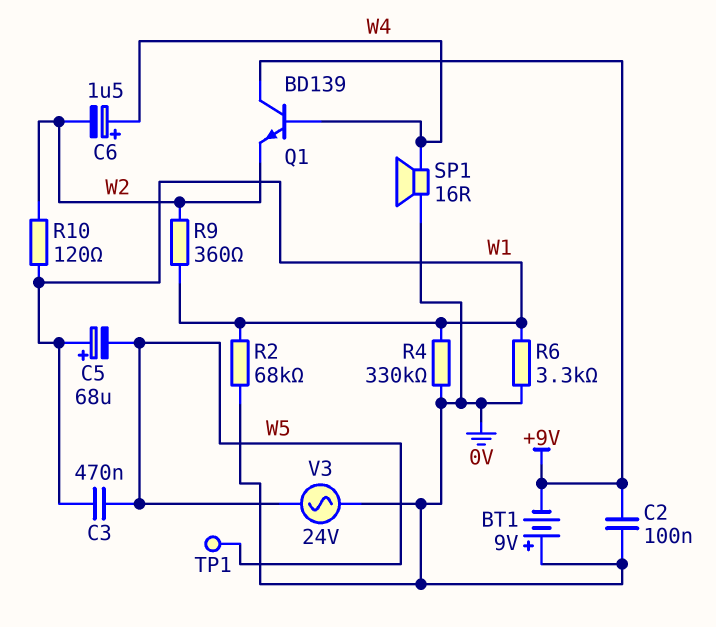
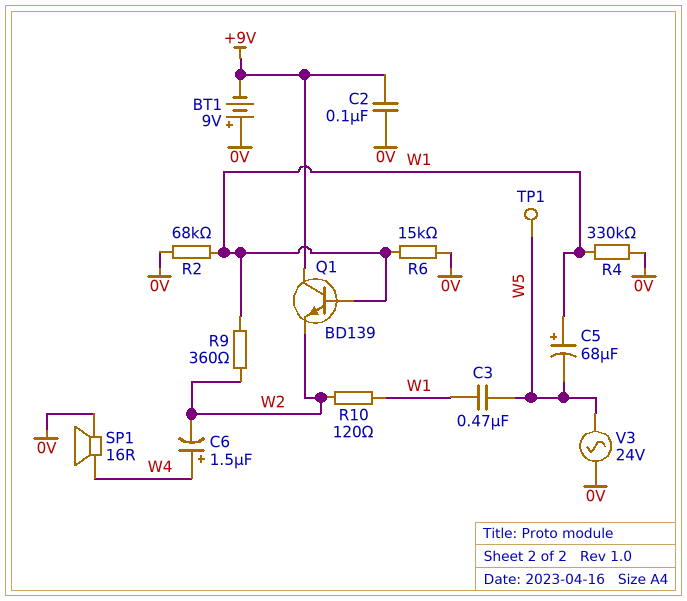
Q1: NPN BD139 (B W4, C +9V, E W2) -> NPN BD139 (B W1, C +9V, E W2)
R6: 3.3k (0V, W1) -> 15k (0V, W1)

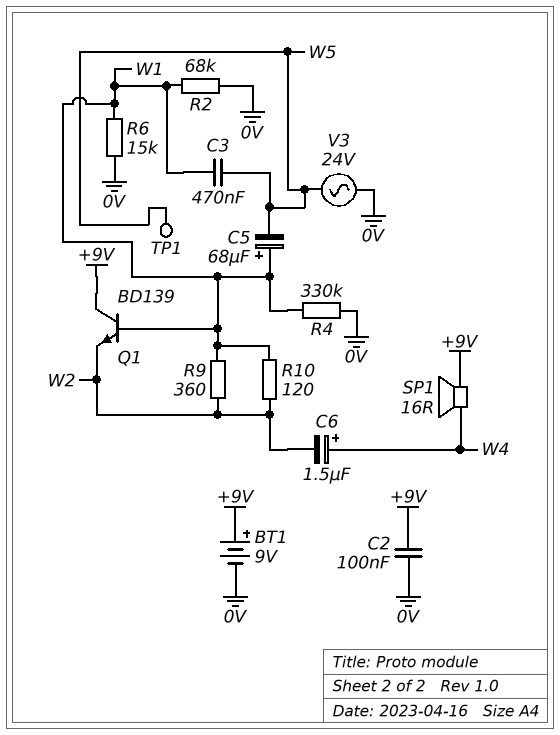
BT1: 9V (plus 0V, minus +9V) -> 9V (plus +9V, minus 0V)
SP1: speaker 16R (0V, W4) -> speaker 16R (+9V, W4)

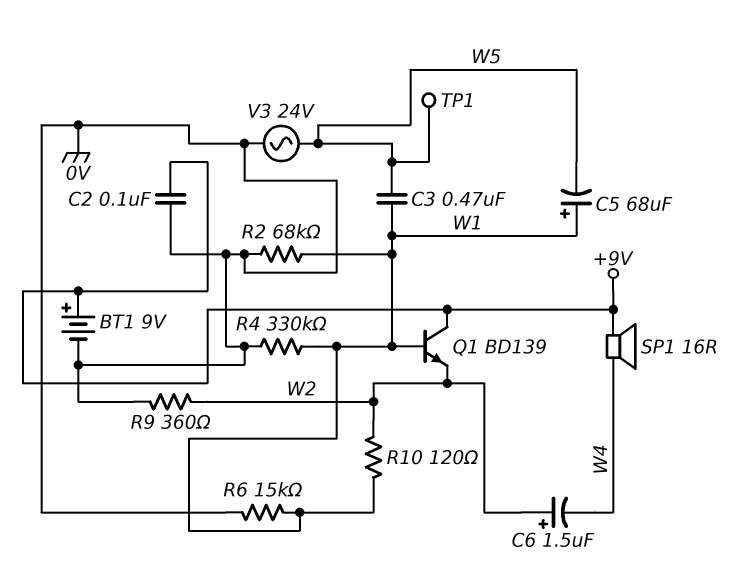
C6: 1.5uF (plus W4, minus W2) -> 1.5uF (plus W2, minus W4)
R9: 360 (W1, W2) -> 360 (0V, W2)

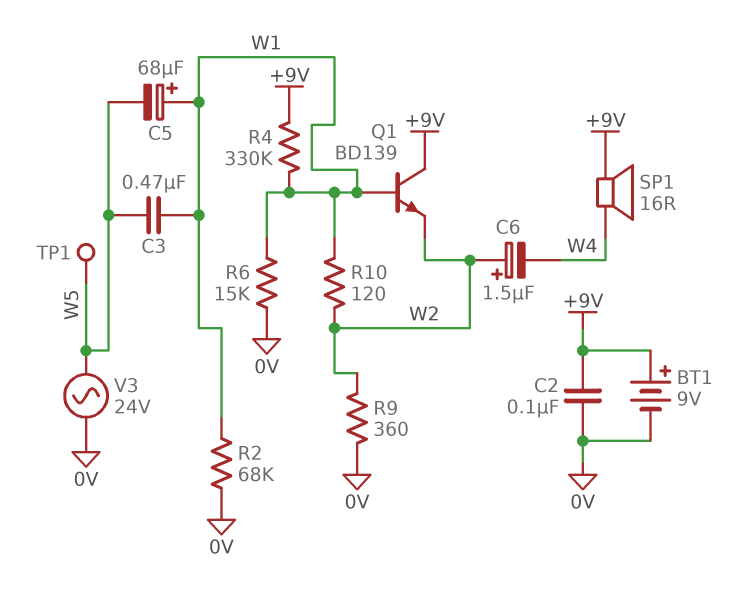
R4: 330k (0V, W1) -> 330k (+9V, W1)

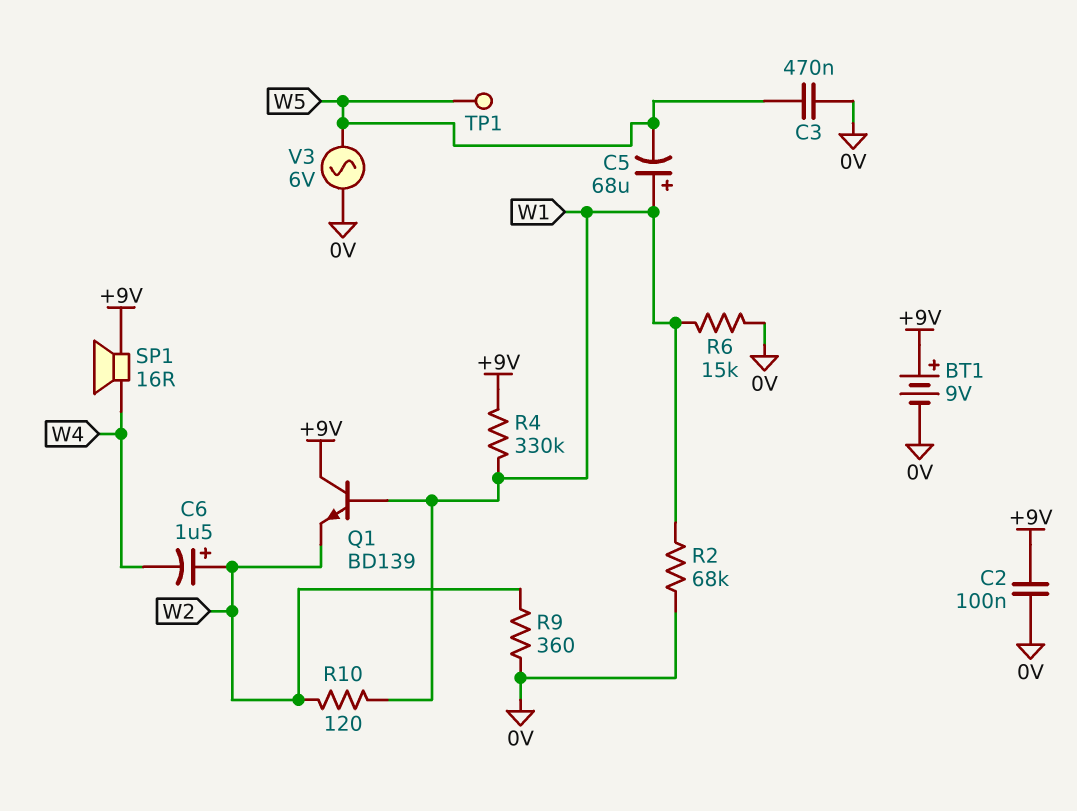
C3: 470nF (W1, W5) -> 470nF (0V, W5)
V3: AC 24V (0V, W5) -> AC 6V (0V, W5)

